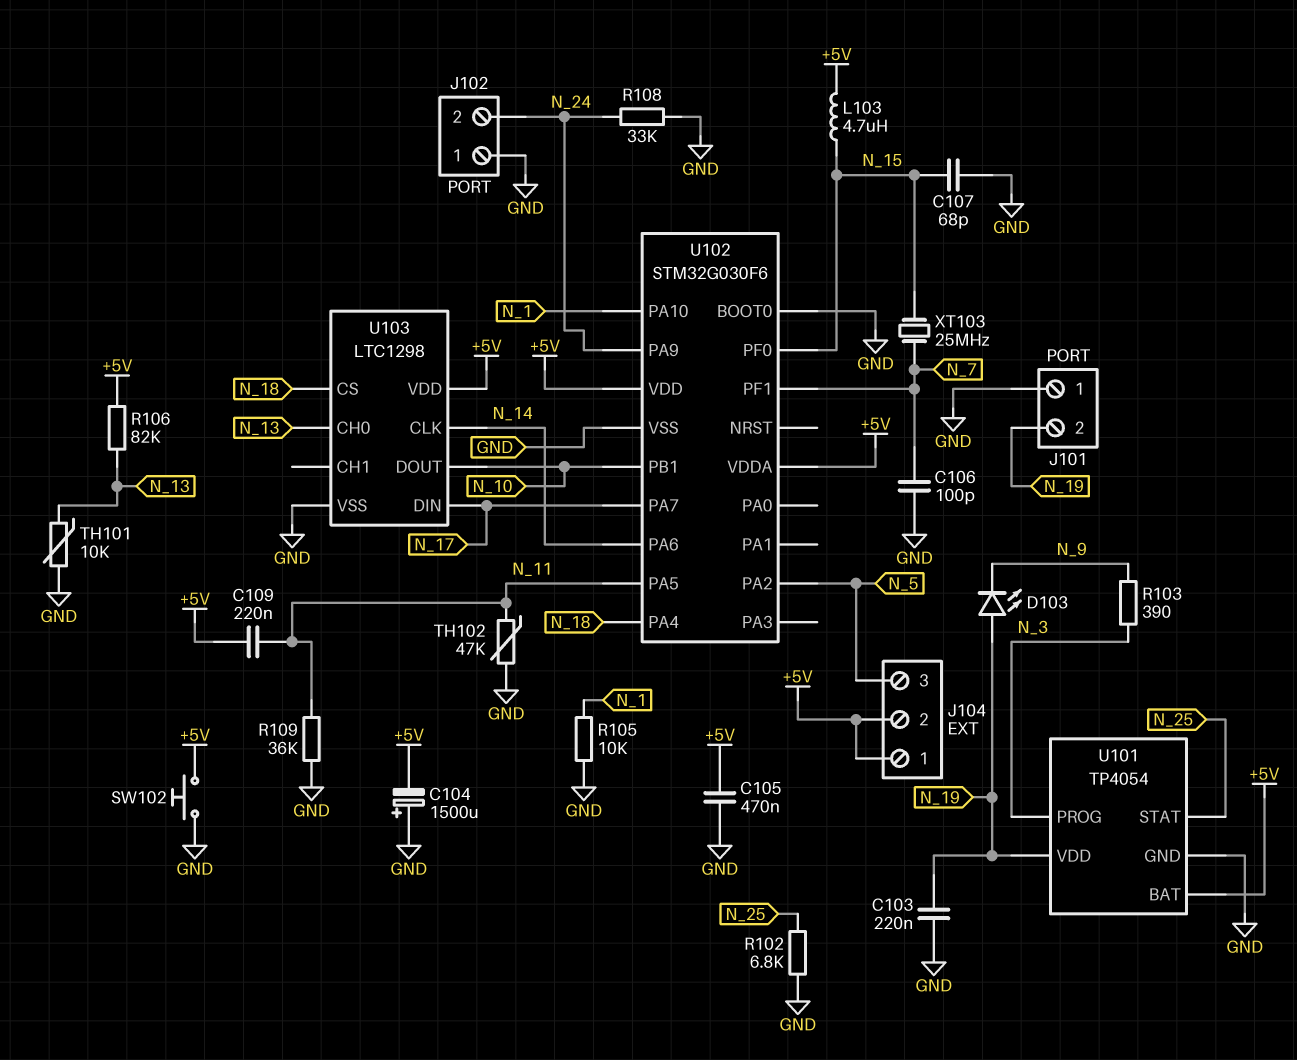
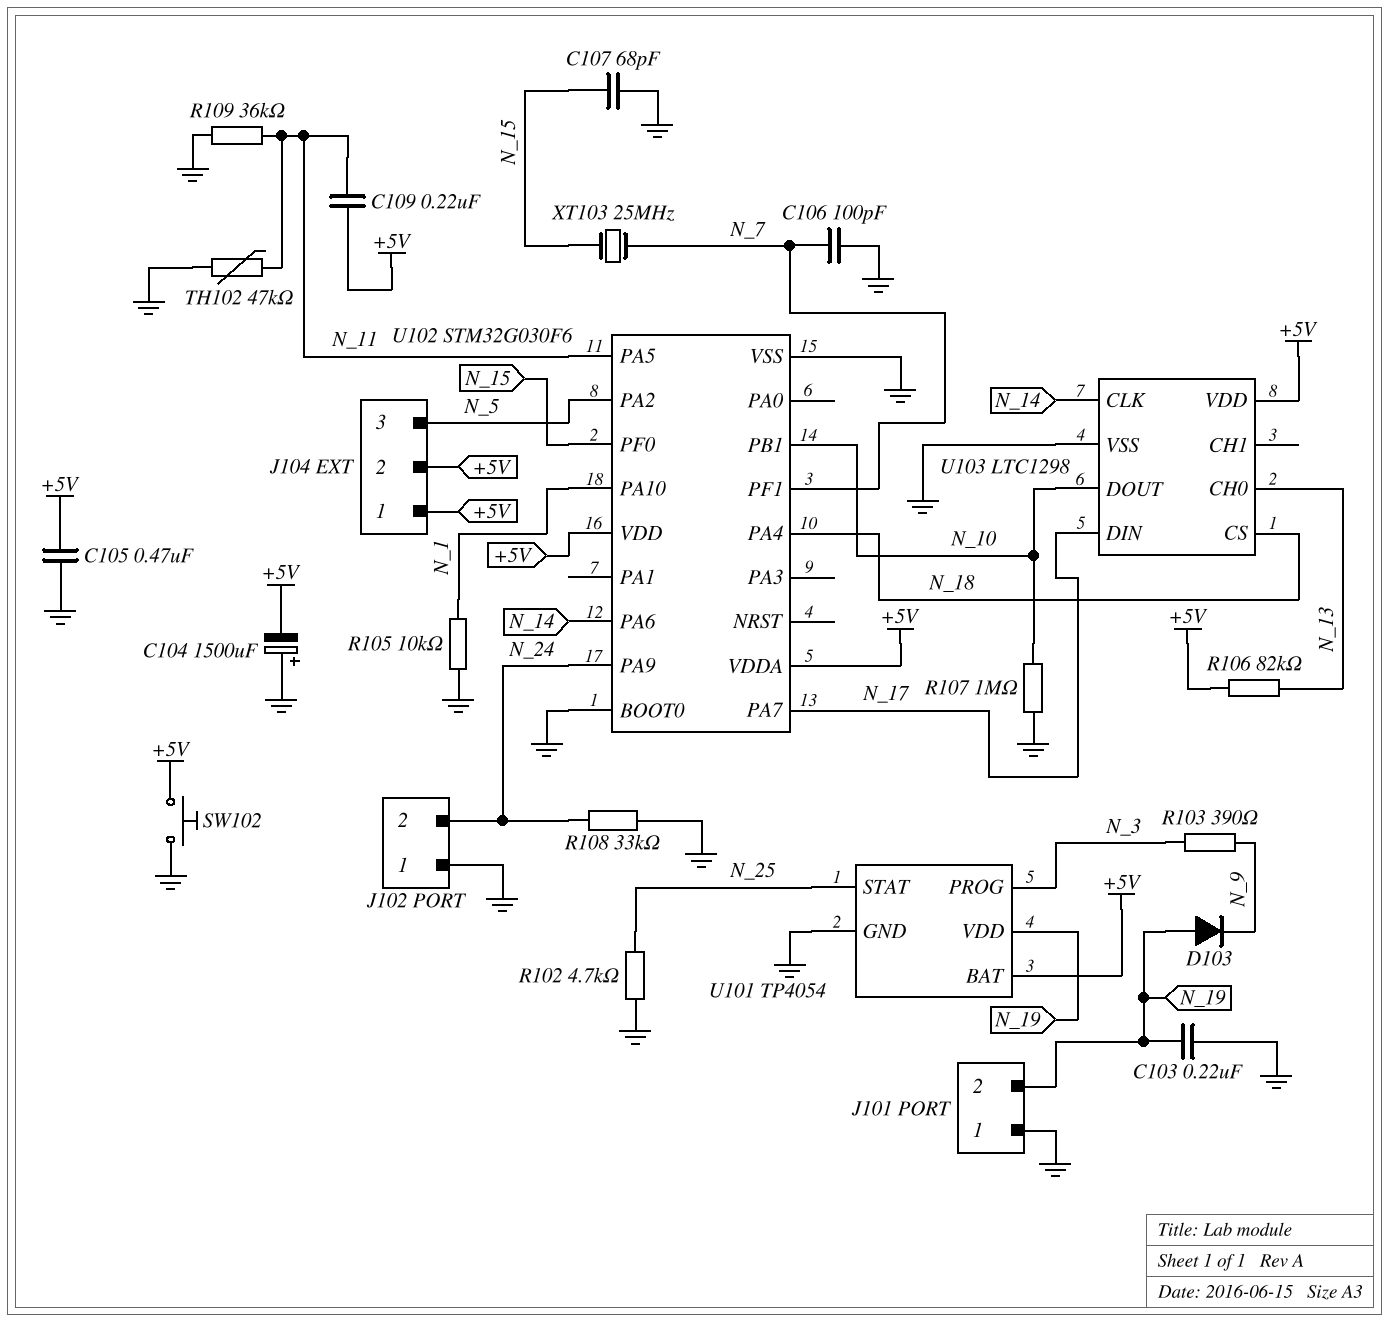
D103: LED (A N_19, K N_9) -> diode (A N_19, K N_9)
L103: 4.7uH (+5V, N_15) -> none
R102: 6.8k (GND, N_25) -> 4.7k (GND, N_25)
R107: none -> 1M (GND, N_10)
TH101: 10k (GND, N_13) -> none

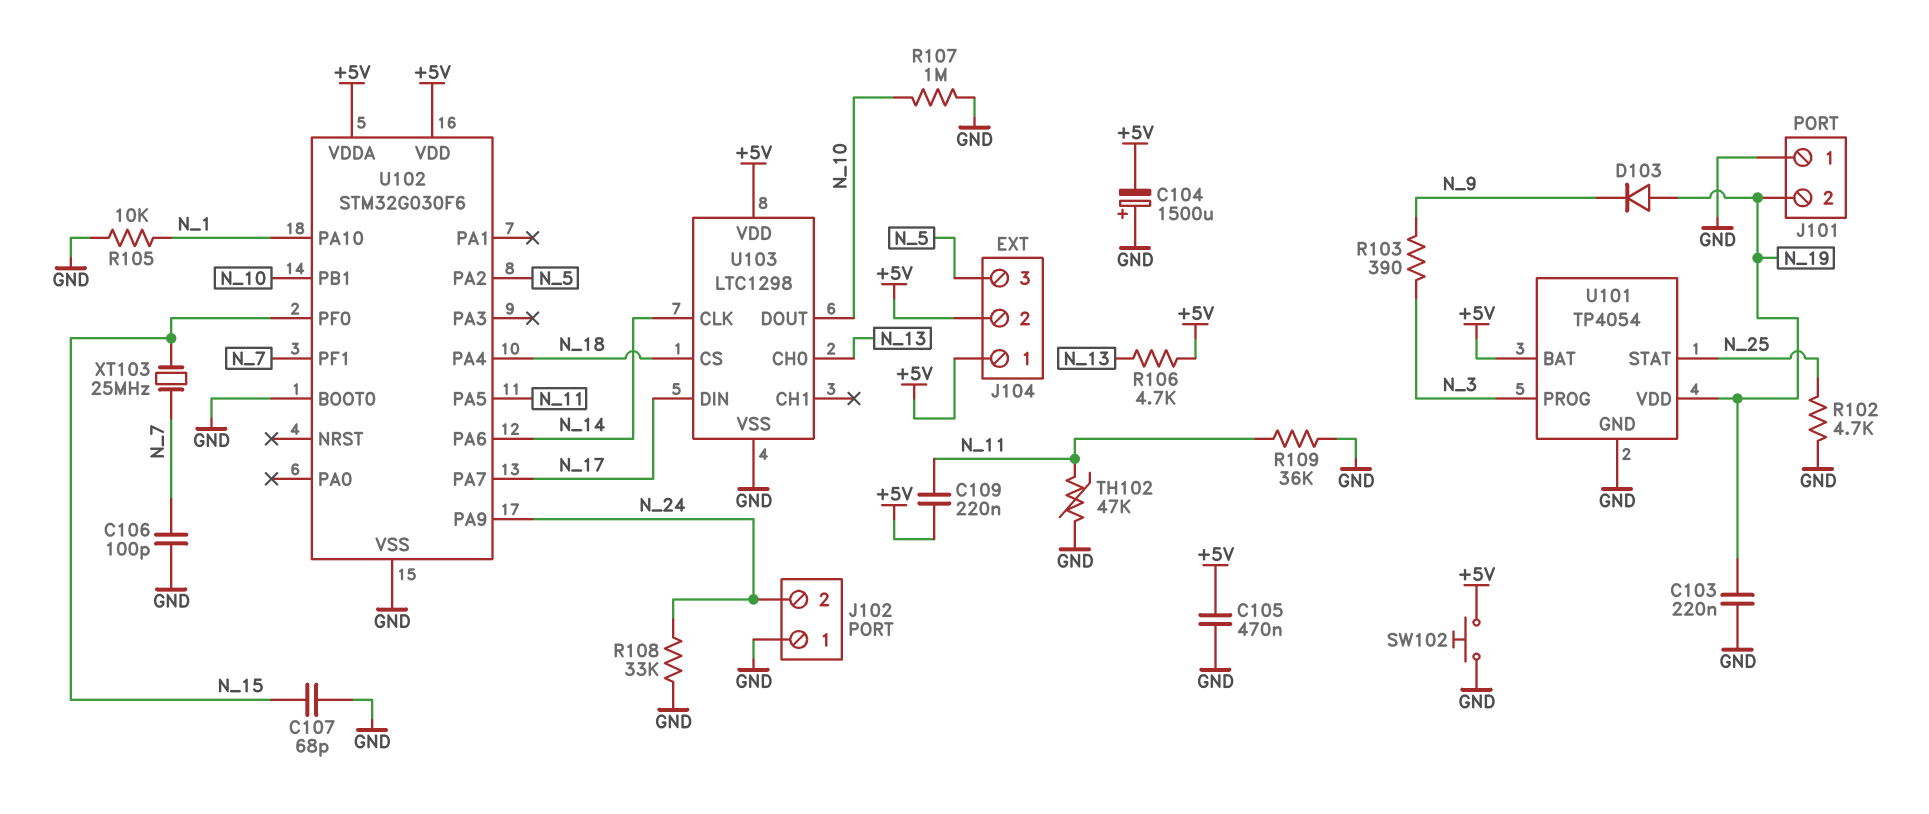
R106: 82k (+5V, N_13) -> 4.7k (+5V, N_13)

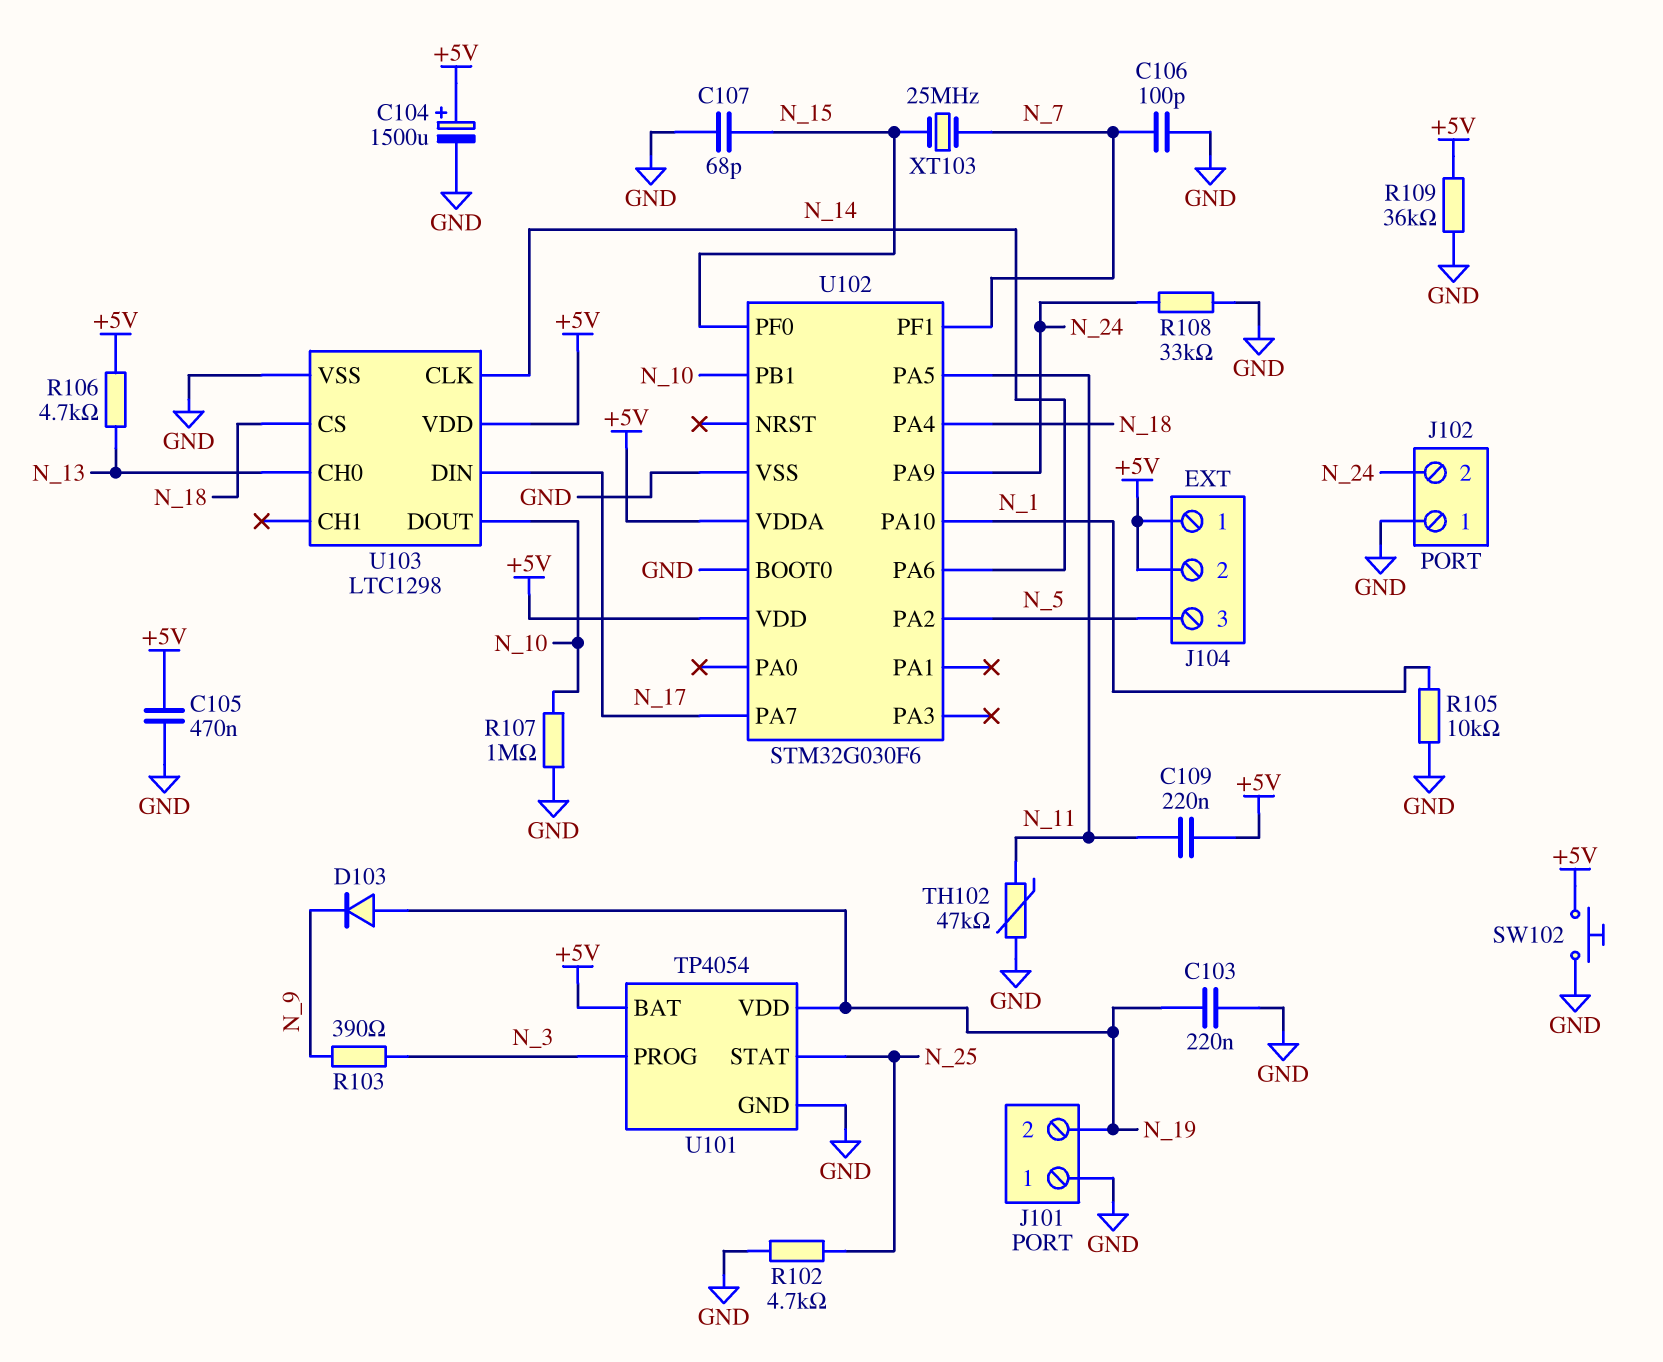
C104: 1500uF (plus GND, minus +5V) -> 1500uF (plus +5V, minus GND)
R109: 36k (GND, N_11) -> 36k (+5V, GND)

